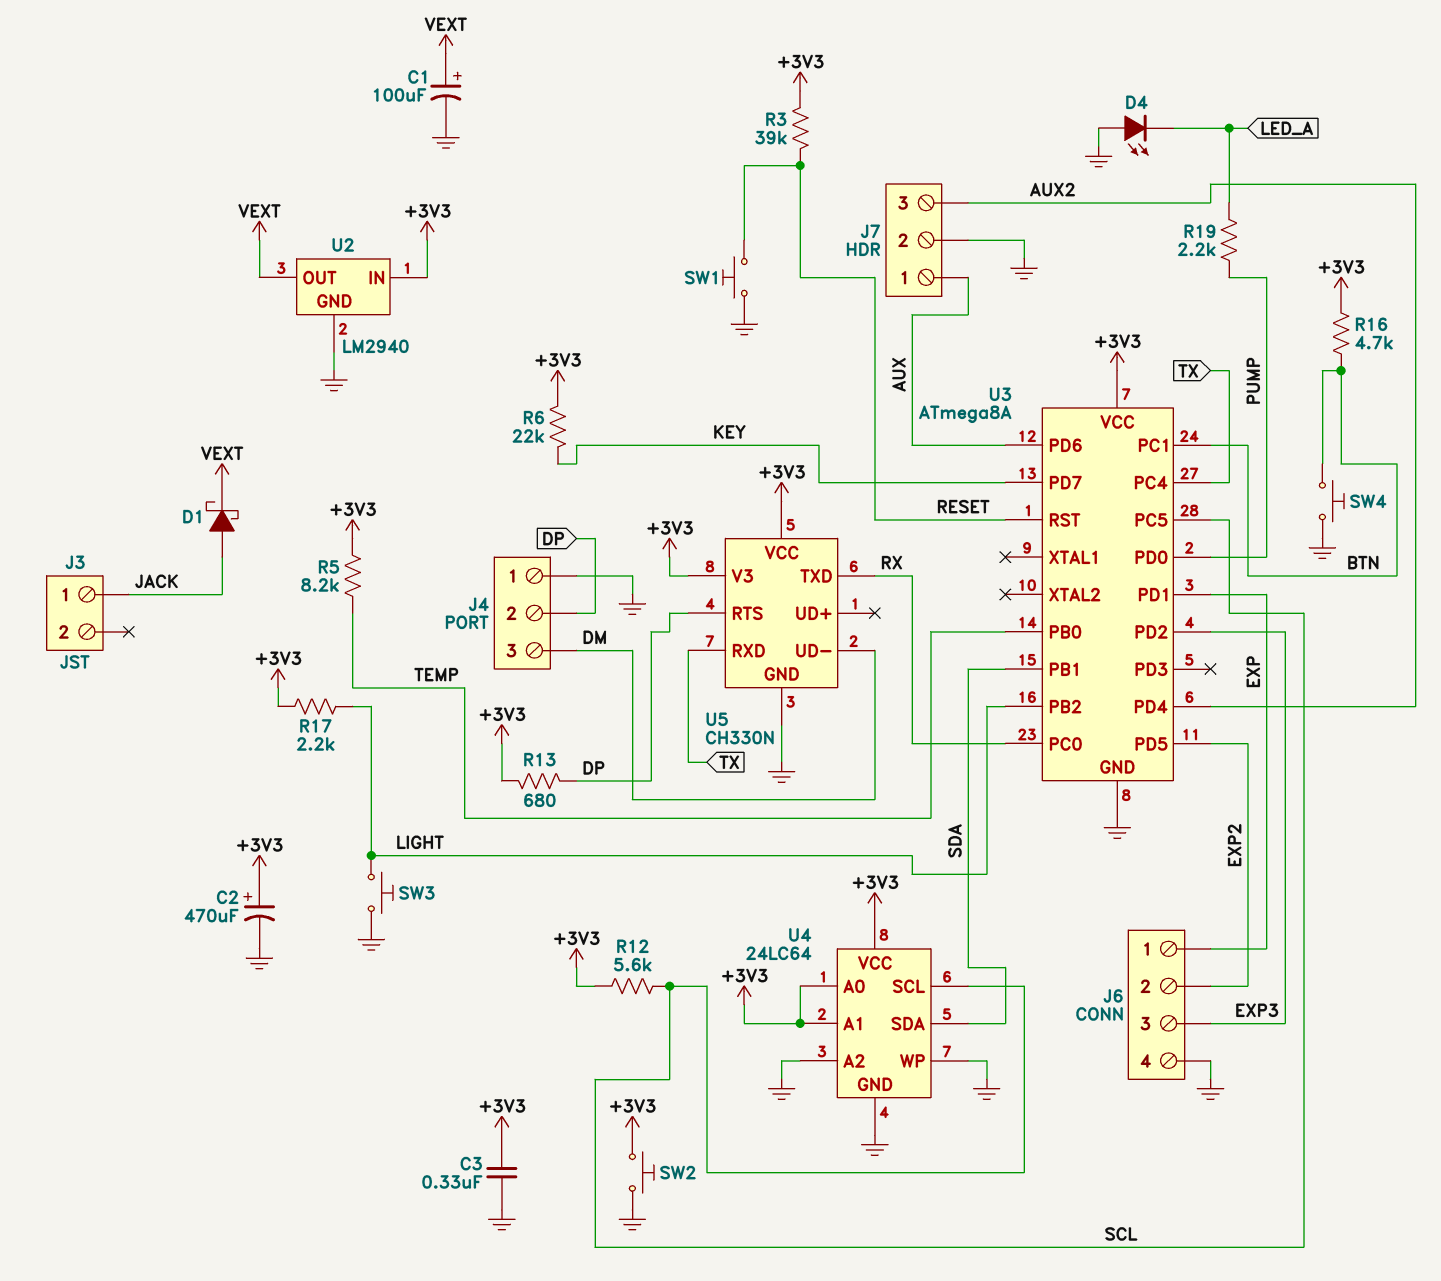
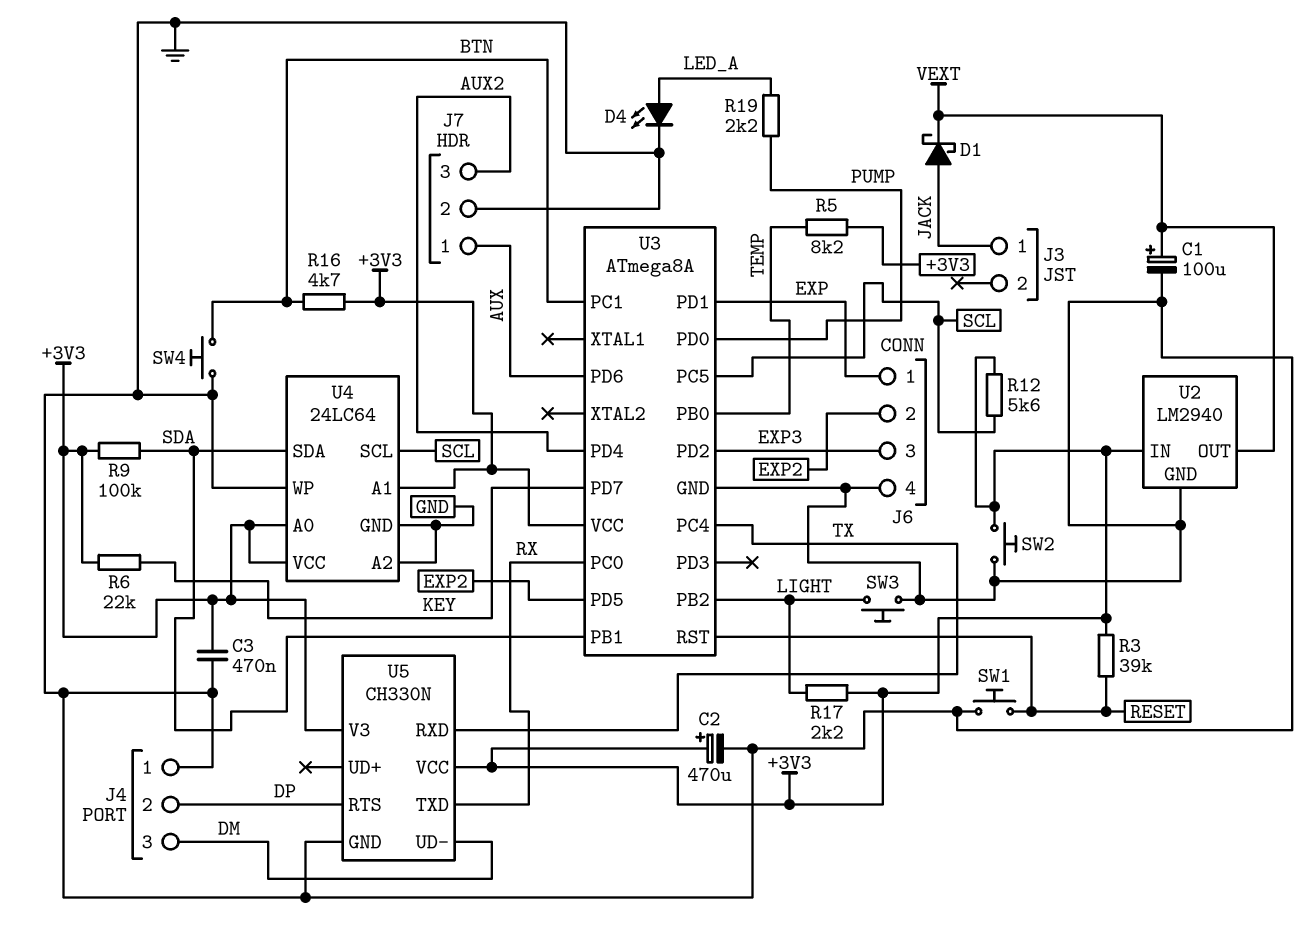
C3: 330nF (+3V3, GND) -> 470nF (+3V3, GND)
D4: LED (A GND, K LED_A) -> LED (A LED_A, K GND)
R9: none -> 100k (+3V3, SDA)
R13: 680 (+3V3, DP) -> none

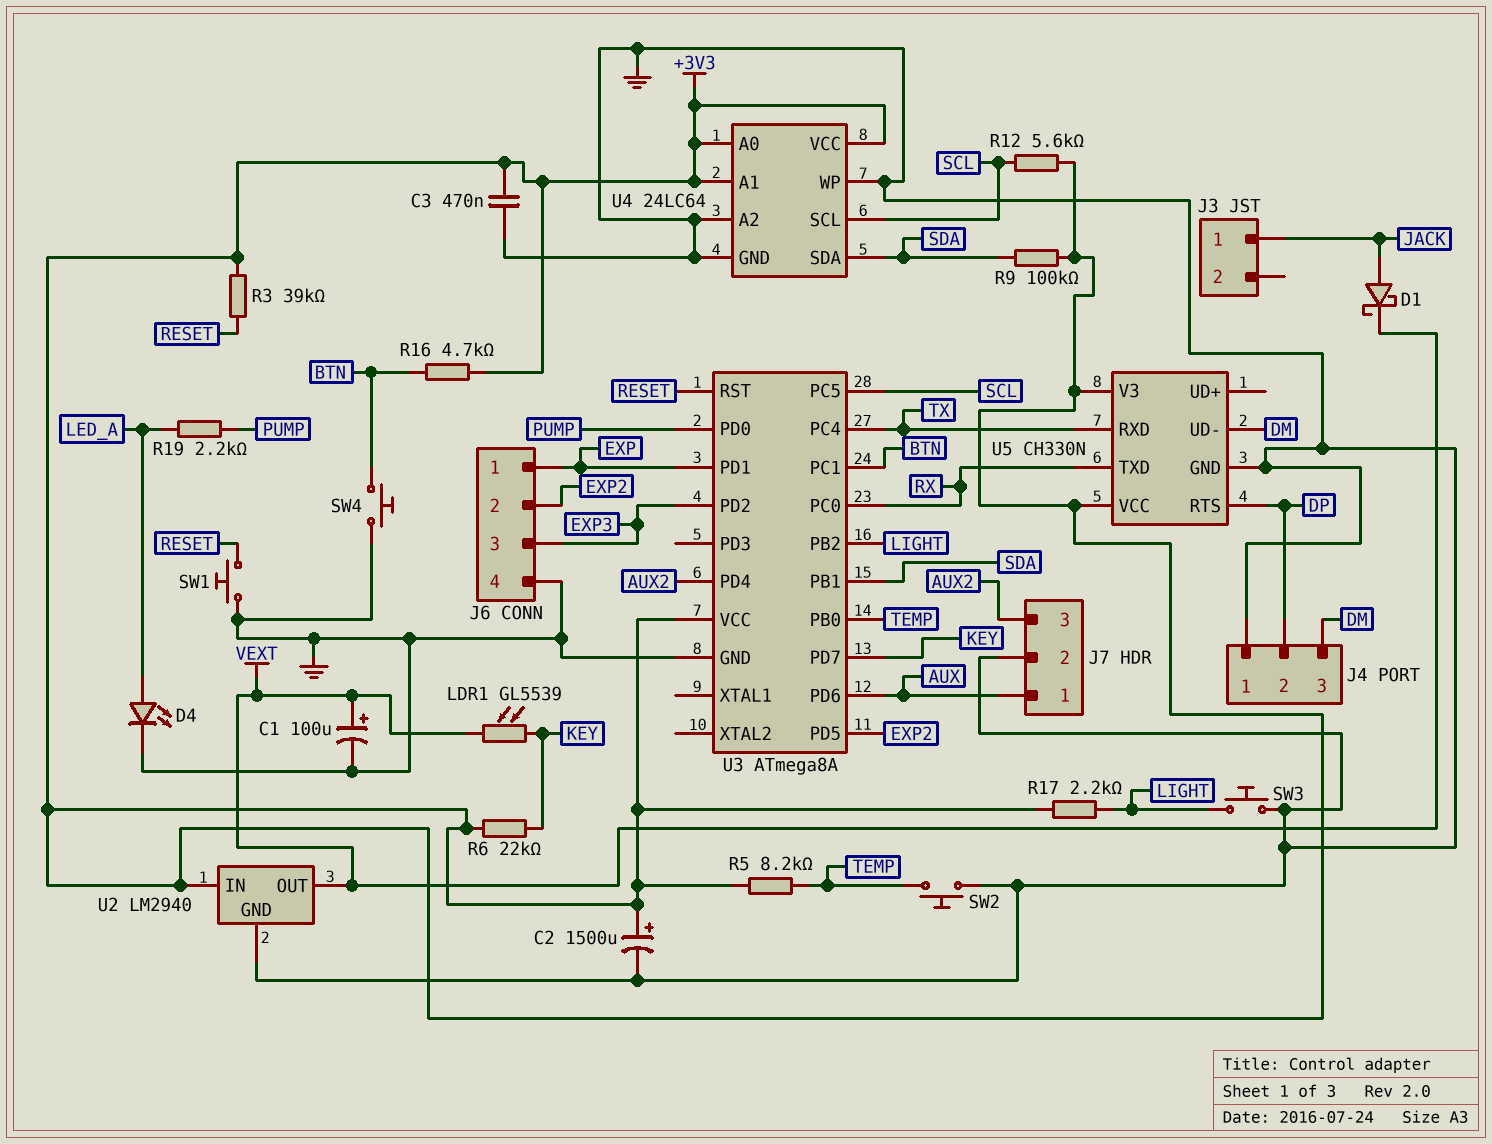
C2: 470uF (plus +3V3, minus GND) -> 1500uF (plus +3V3, minus GND)
LDR1: none -> GL5539 (KEY, VEXT)
SW2: button (+3V3, GND) -> button (GND, TEMP)

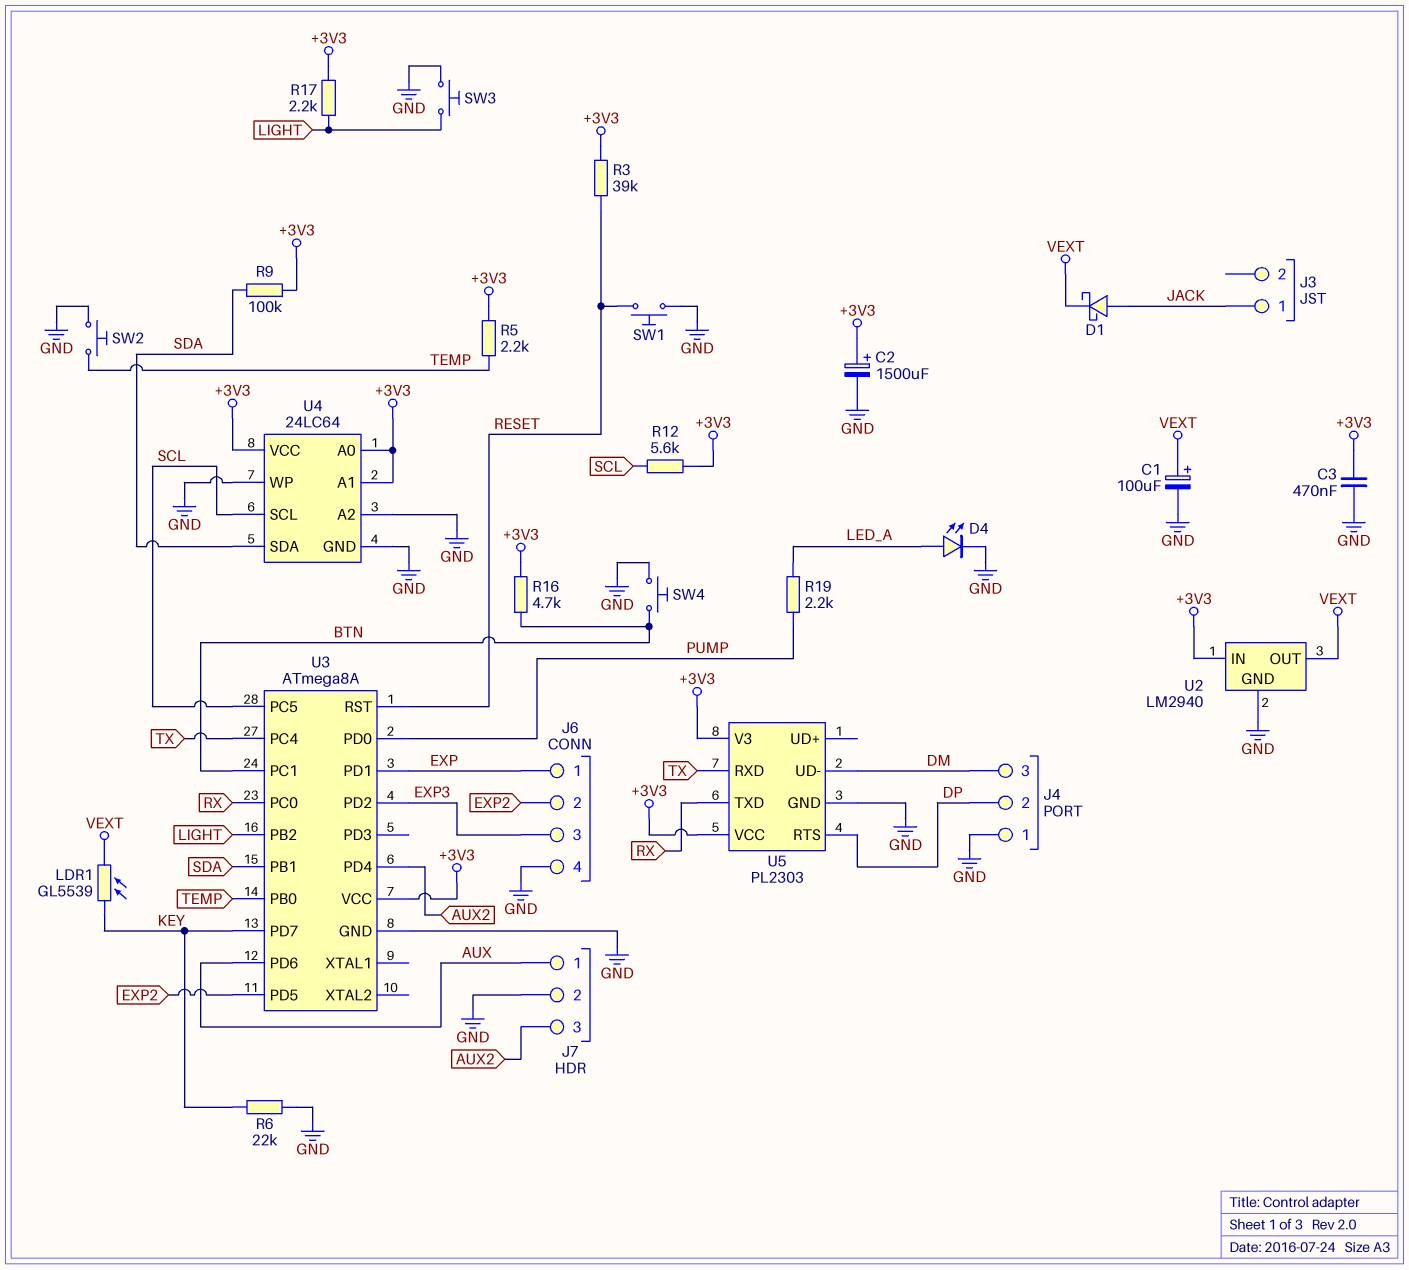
R5: 8.2k (+3V3, TEMP) -> 2.2k (+3V3, TEMP)
R6: 22k (+3V3, KEY) -> 22k (GND, KEY)
U5: CH330N -> PL2303

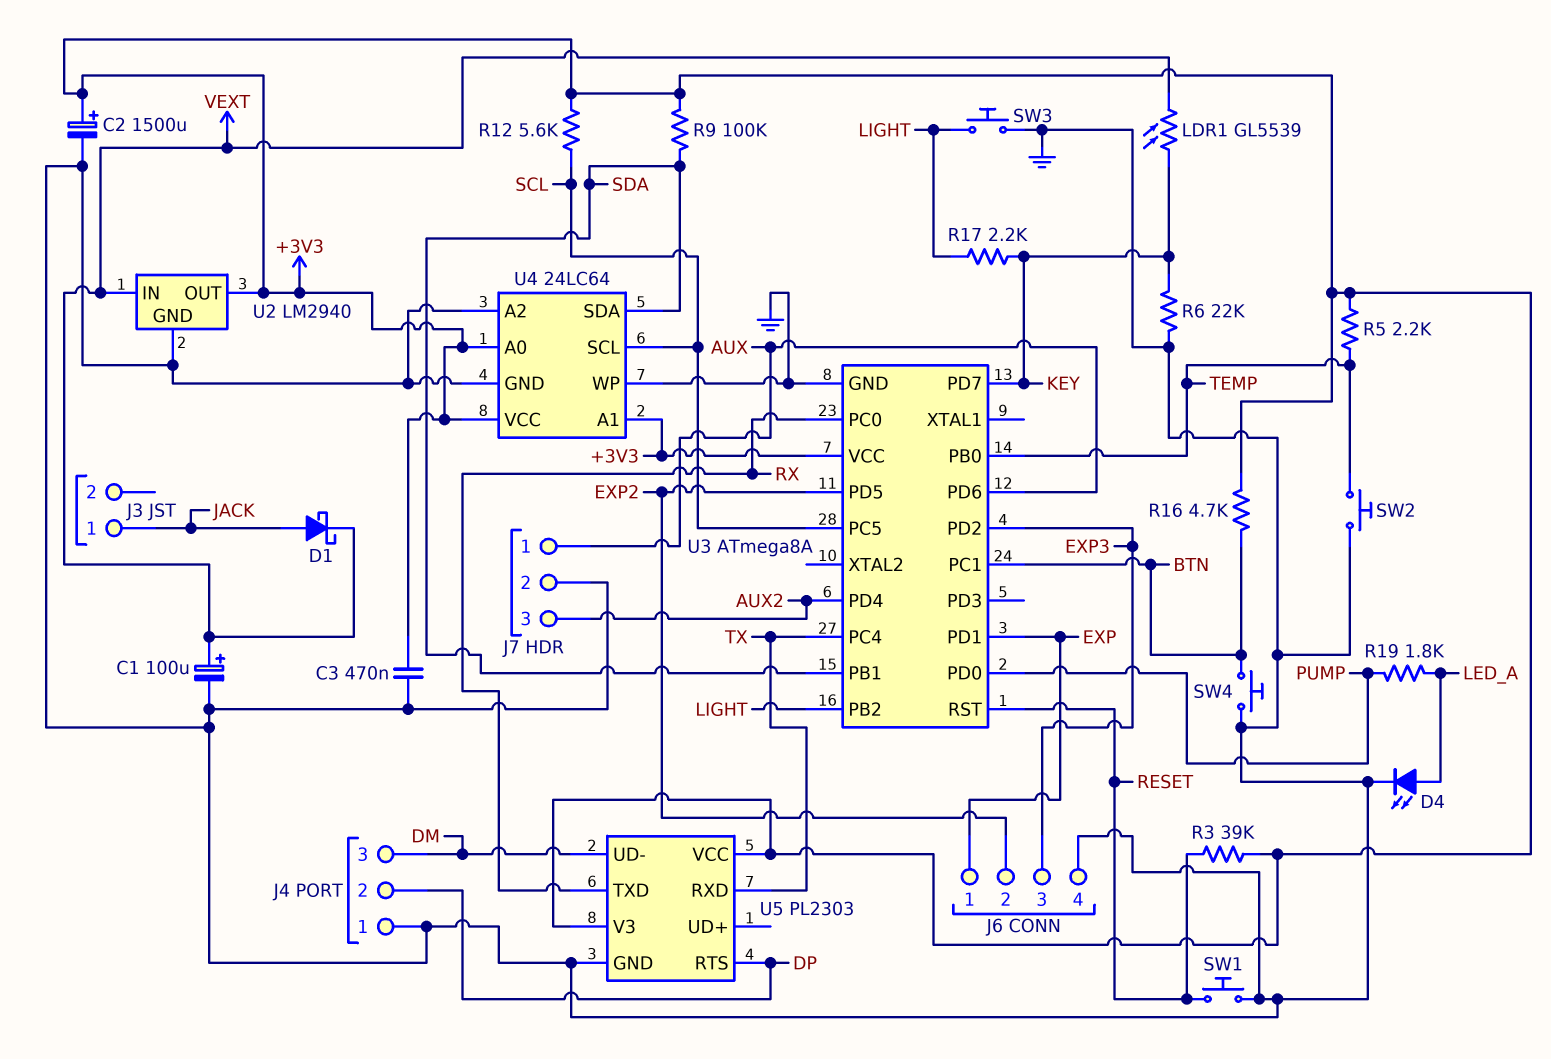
R17: 2.2k (+3V3, LIGHT) -> 2.2k (KEY, LIGHT)
R19: 2.2k (LED_A, PUMP) -> 1.8k (LED_A, PUMP)
U2 pin IN: +3V3 -> VEXT
U2 pin OUT: VEXT -> +3V3

